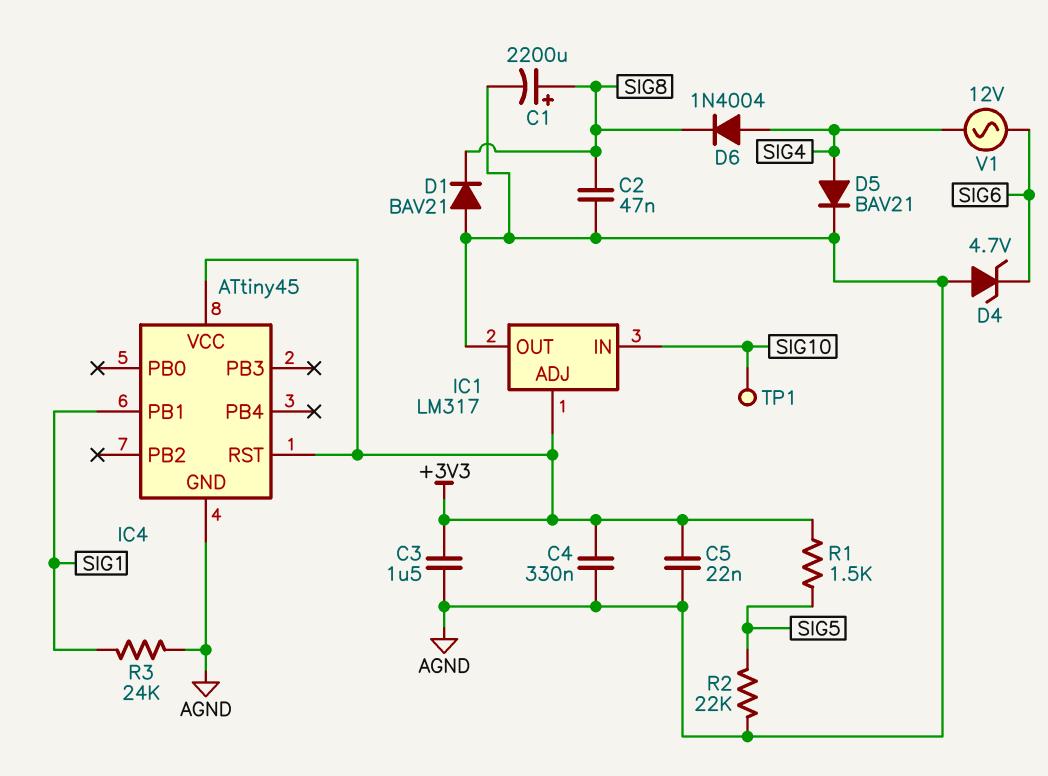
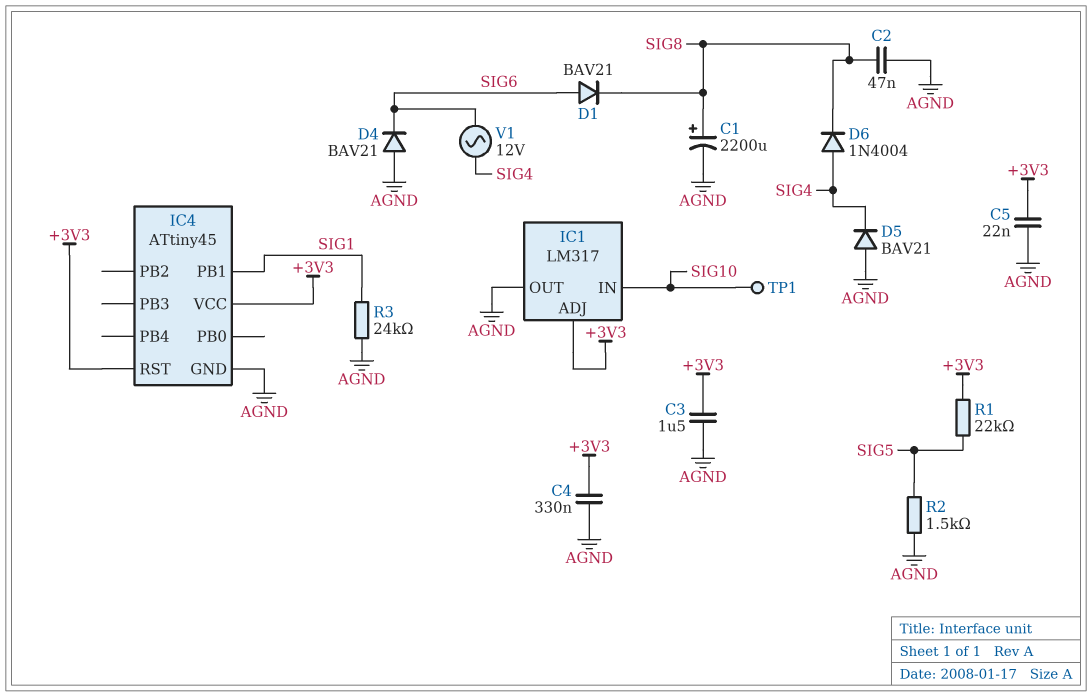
D1: diode BAV21 (A AGND, K SIG8) -> diode BAV21 (A SIG6, K SIG8)
D4: zener 4.7V (A AGND, K SIG6) -> diode BAV21 (A AGND, K SIG6)
D5: diode BAV21 (A SIG4, K AGND) -> diode BAV21 (A AGND, K SIG4)
R1: 1.5k (+3V3, SIG5) -> 22k (+3V3, SIG5)
R2: 22k (AGND, SIG5) -> 1.5k (AGND, SIG5)

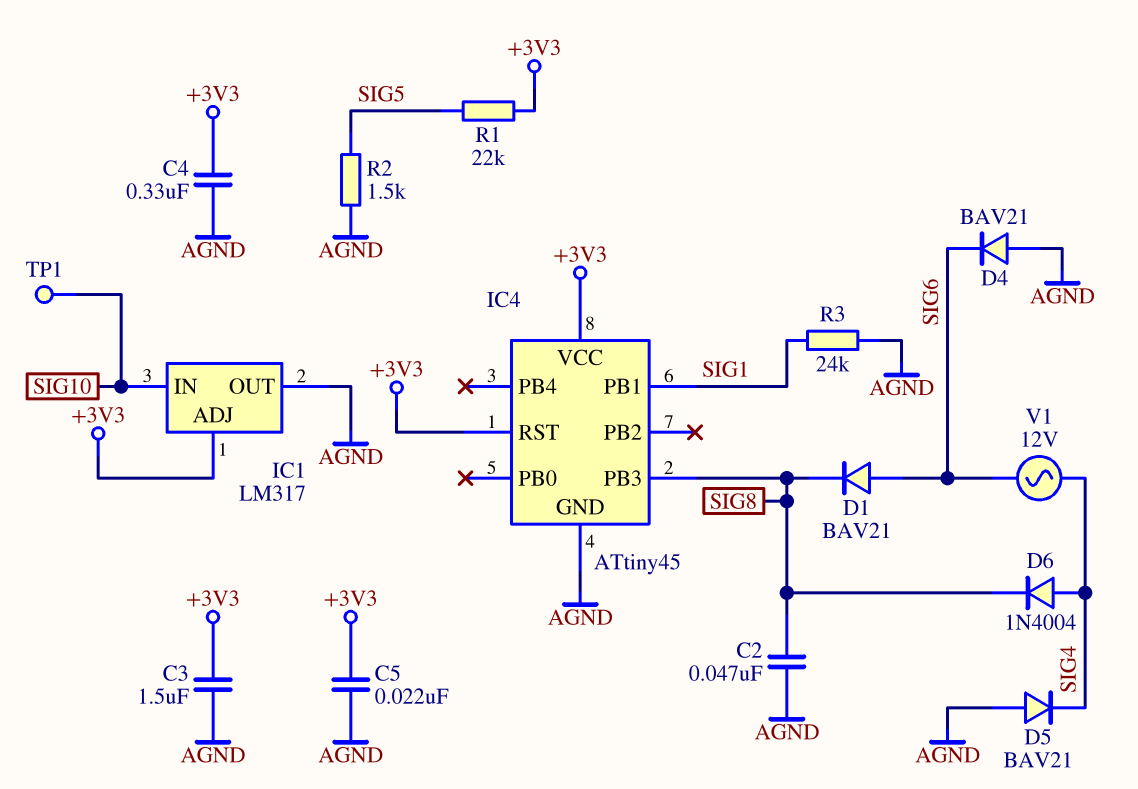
C1: 2200uF (plus SIG8, minus AGND) -> none
IC4 pin PB3: none -> SIG8

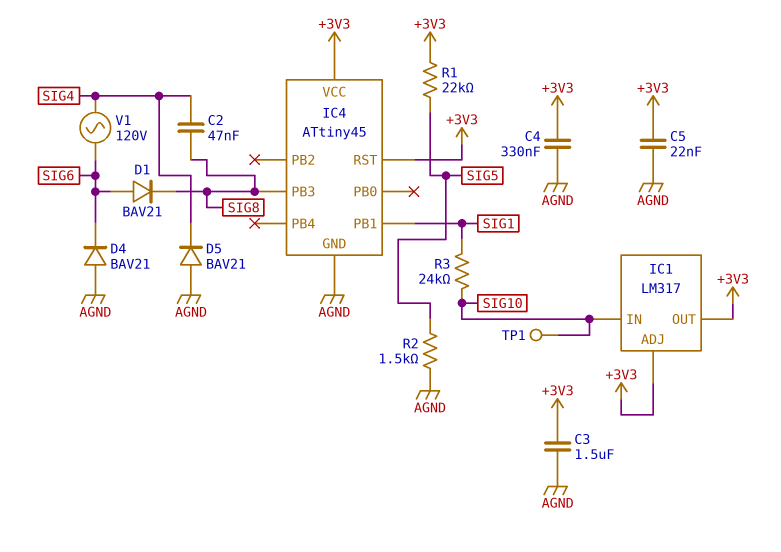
C2: 47nF (AGND, SIG8) -> 47nF (SIG4, SIG8)
D6: diode 1N4004 (A SIG4, K SIG8) -> none
IC1 pin OUT: AGND -> +3V3
R3: 24k (AGND, SIG1) -> 24k (SIG1, SIG10)
V1: AC 12V (SIG4, SIG6) -> AC 120V (SIG4, SIG6)

